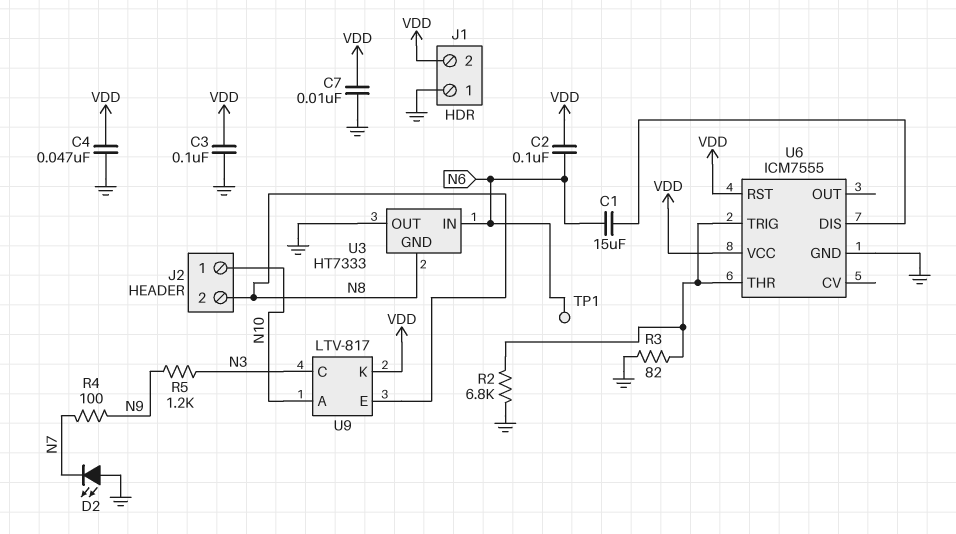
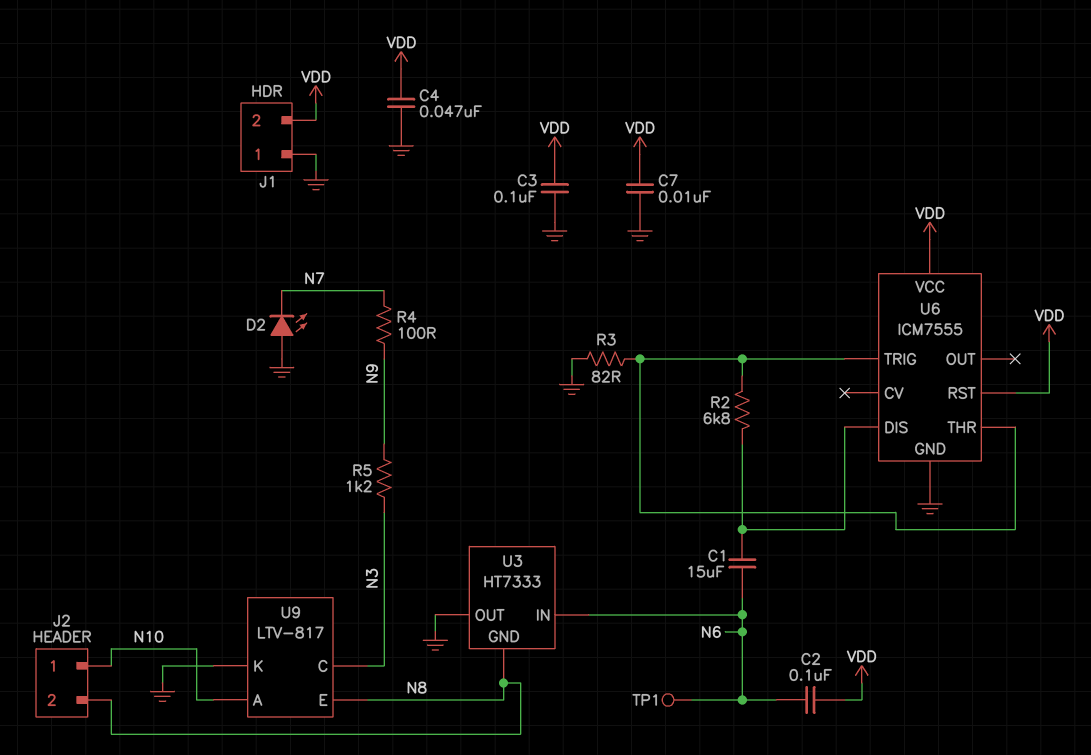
R2: 6.8k (GND, U6/THR) -> 6.8k (U6/DIS, U6/THR)
U9 pin K: VDD -> GND

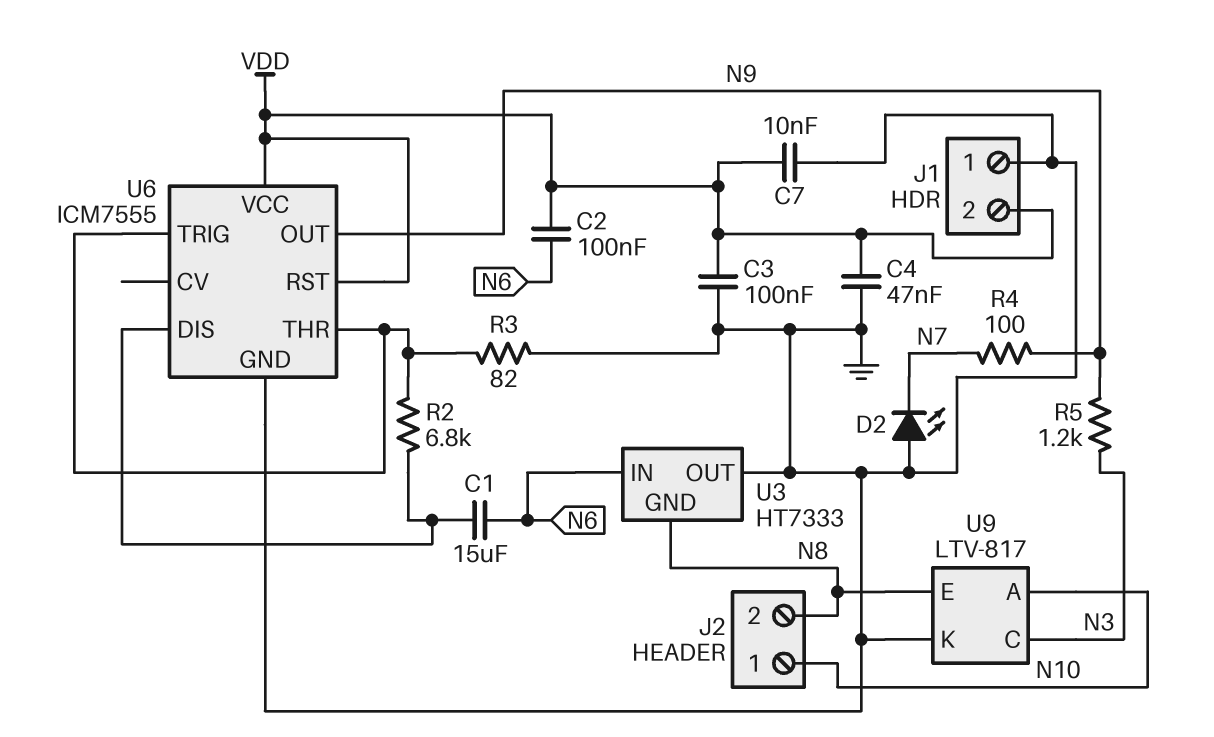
TP1: test point (N6) -> none
U6 pin OUT: none -> N9

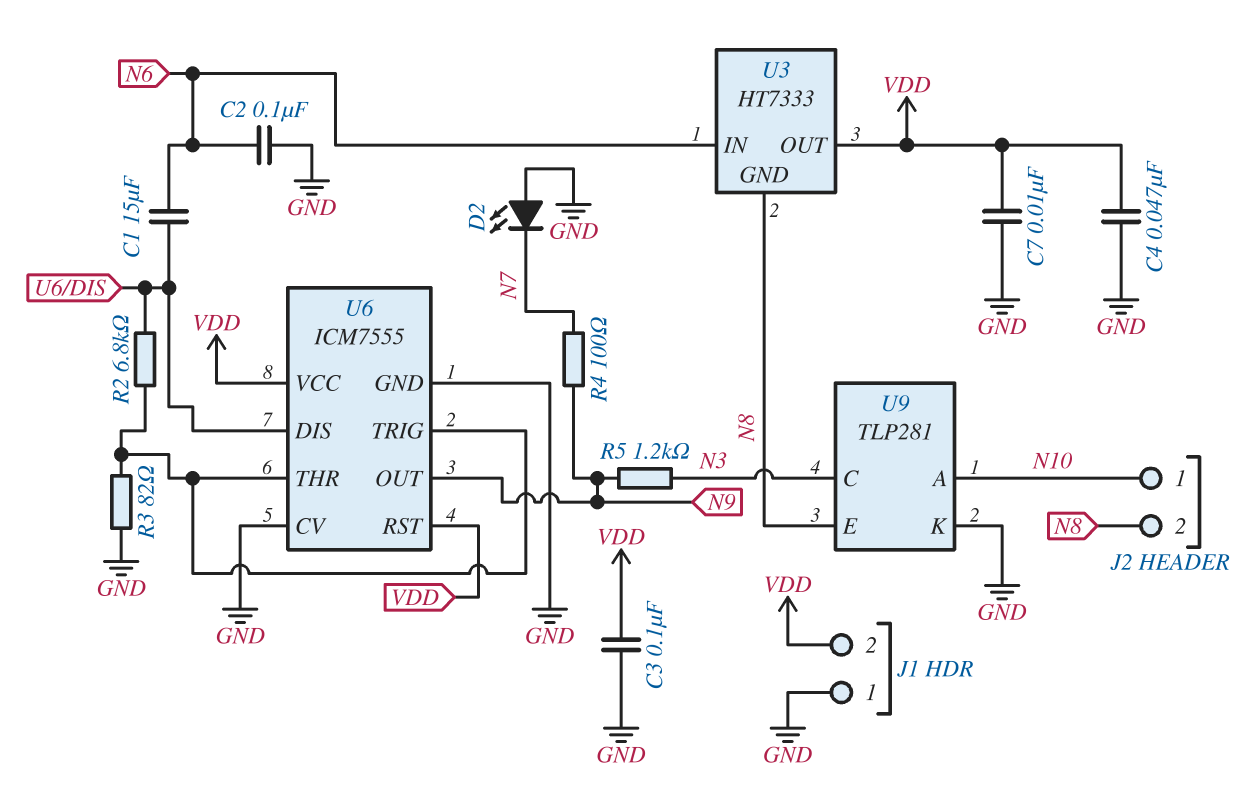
C2: 100nF (N6, VDD) -> 100nF (GND, N6)
U3 pin OUT: GND -> VDD
U6 pin CV: none -> GND
U9: LTV-817 -> TLP281

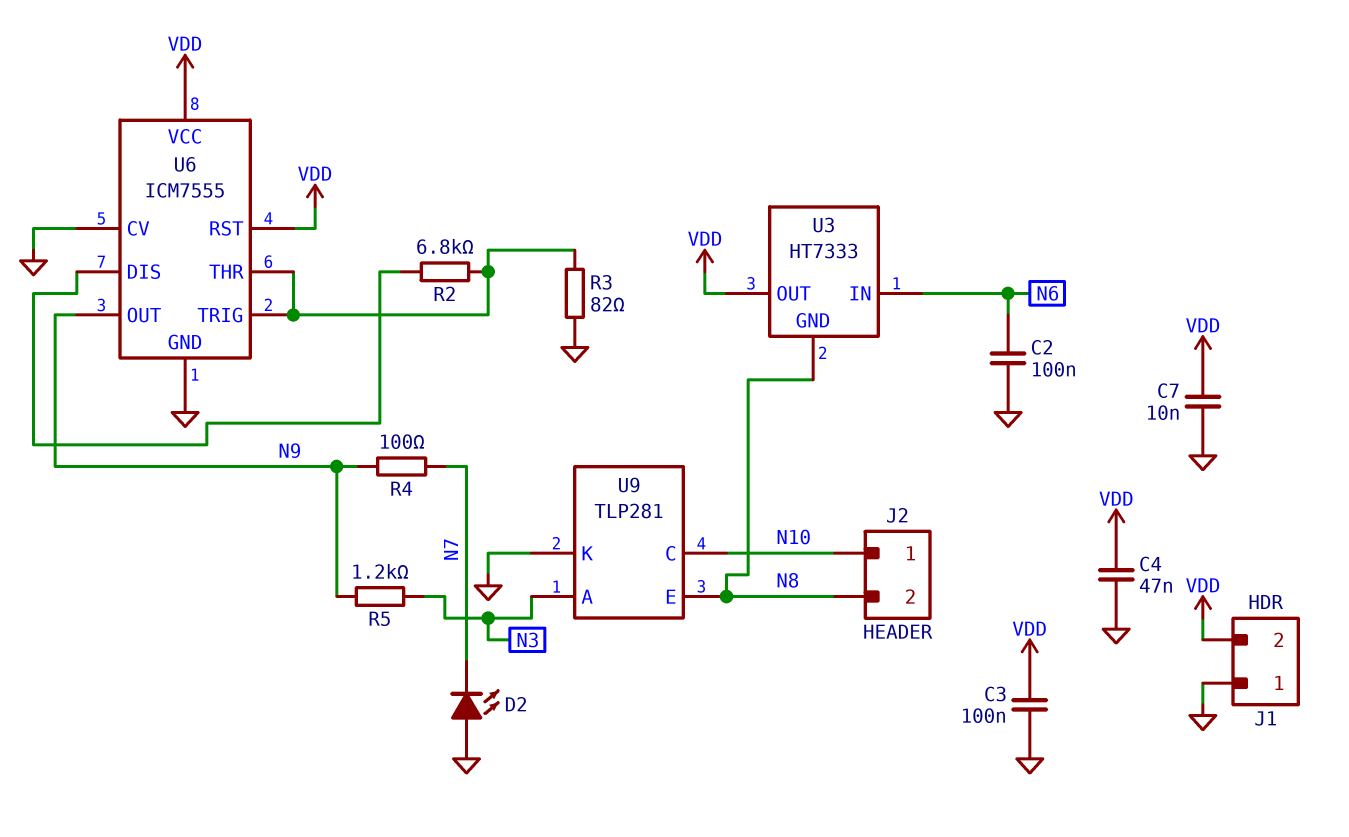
C1: 15uF (N6, U6/DIS) -> none
U9 pin A: N10 -> N3
U9 pin C: N3 -> N10

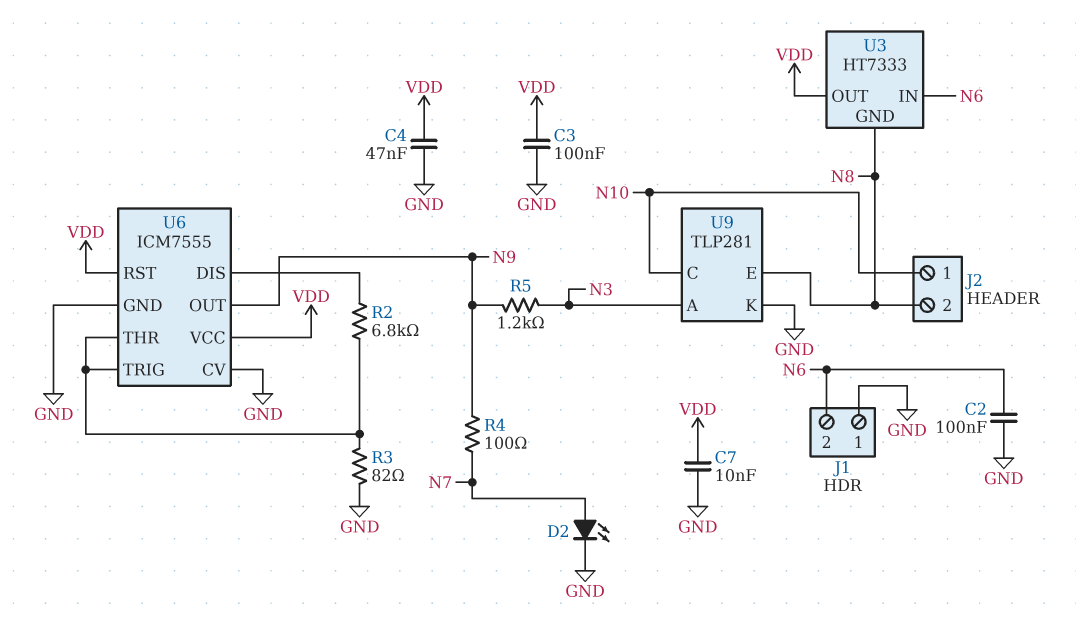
D2: LED (A GND, K N7) -> LED (A N7, K GND)
J1 pin 2: VDD -> N6

